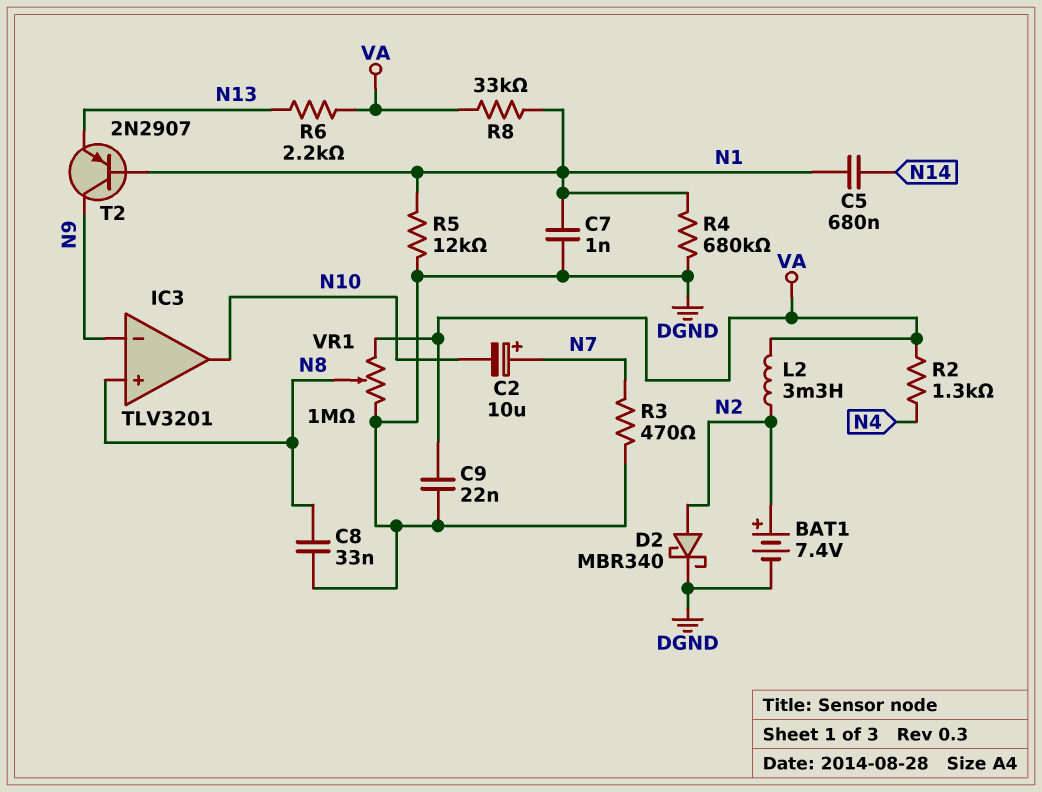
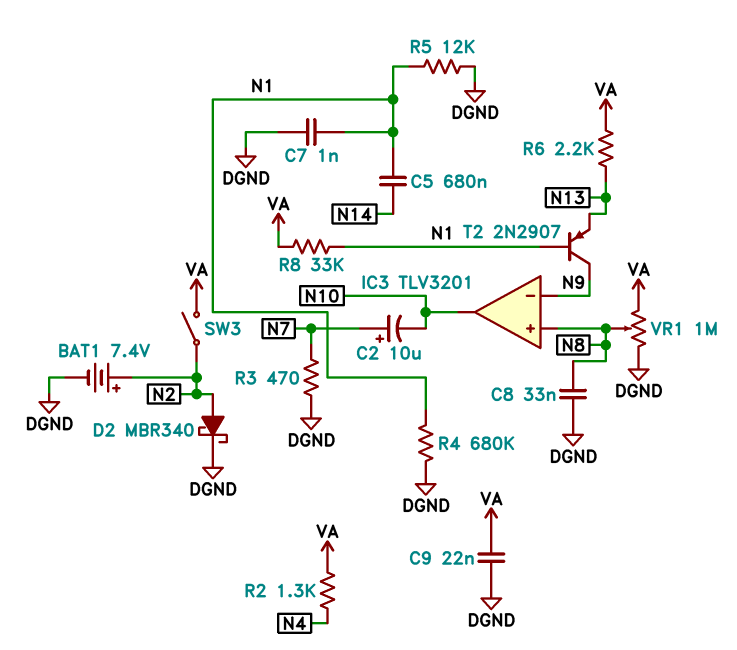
L2: 3.3mH (N2, VA) -> none
SW3: none -> switch (N2, VA)

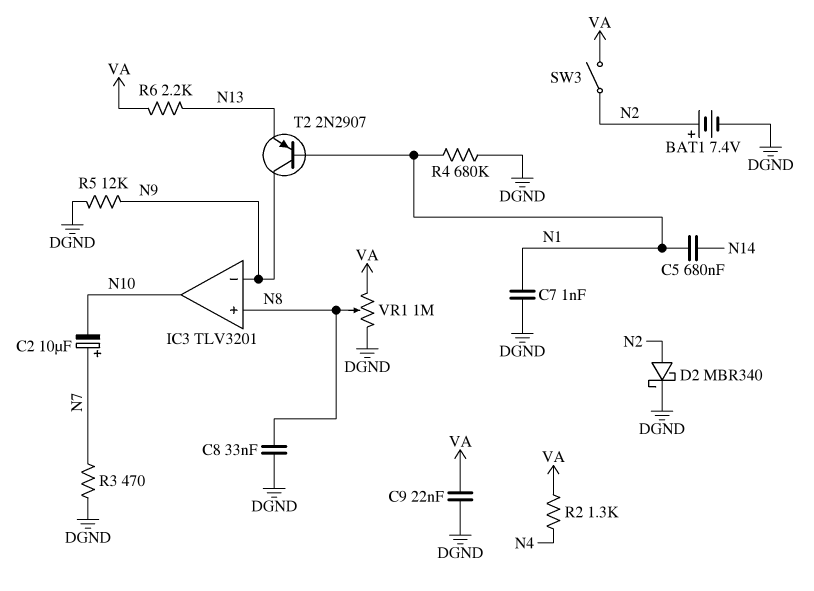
R5: 12k (DGND, N1) -> 12k (DGND, N9)
R8: 33k (N1, VA) -> none

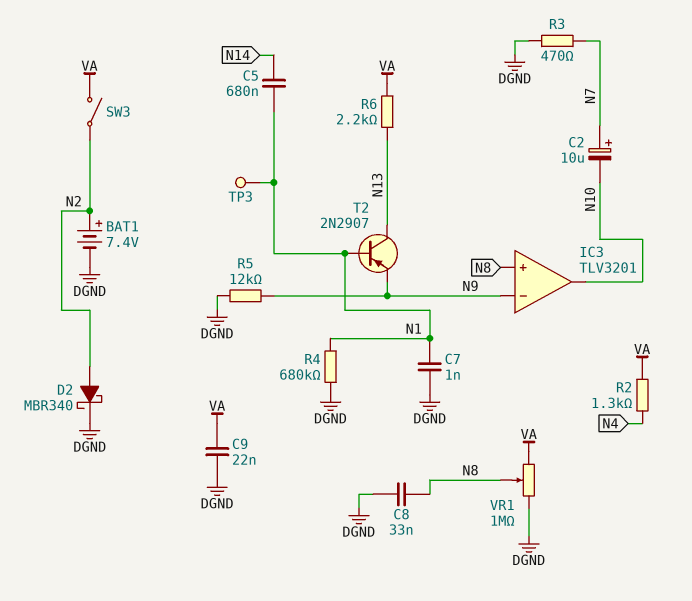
T2: PNP 2N2907 (B N1, C N9, E N13) -> PNP 2N2907 (B N1, C N13, E N9)
TP3: none -> test point (N1)

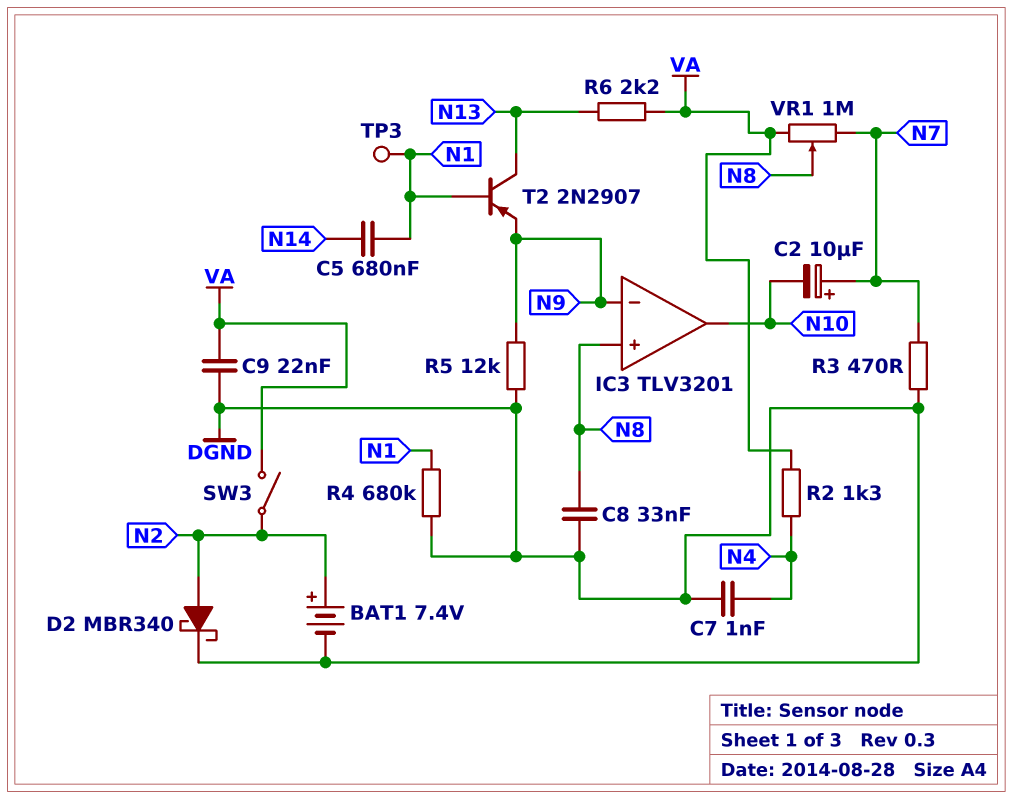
C7: 1nF (DGND, N1) -> 1nF (DGND, N4)
VR1: 1M (DGND, VA, wiper N8) -> 1M (N7, VA, wiper N8)

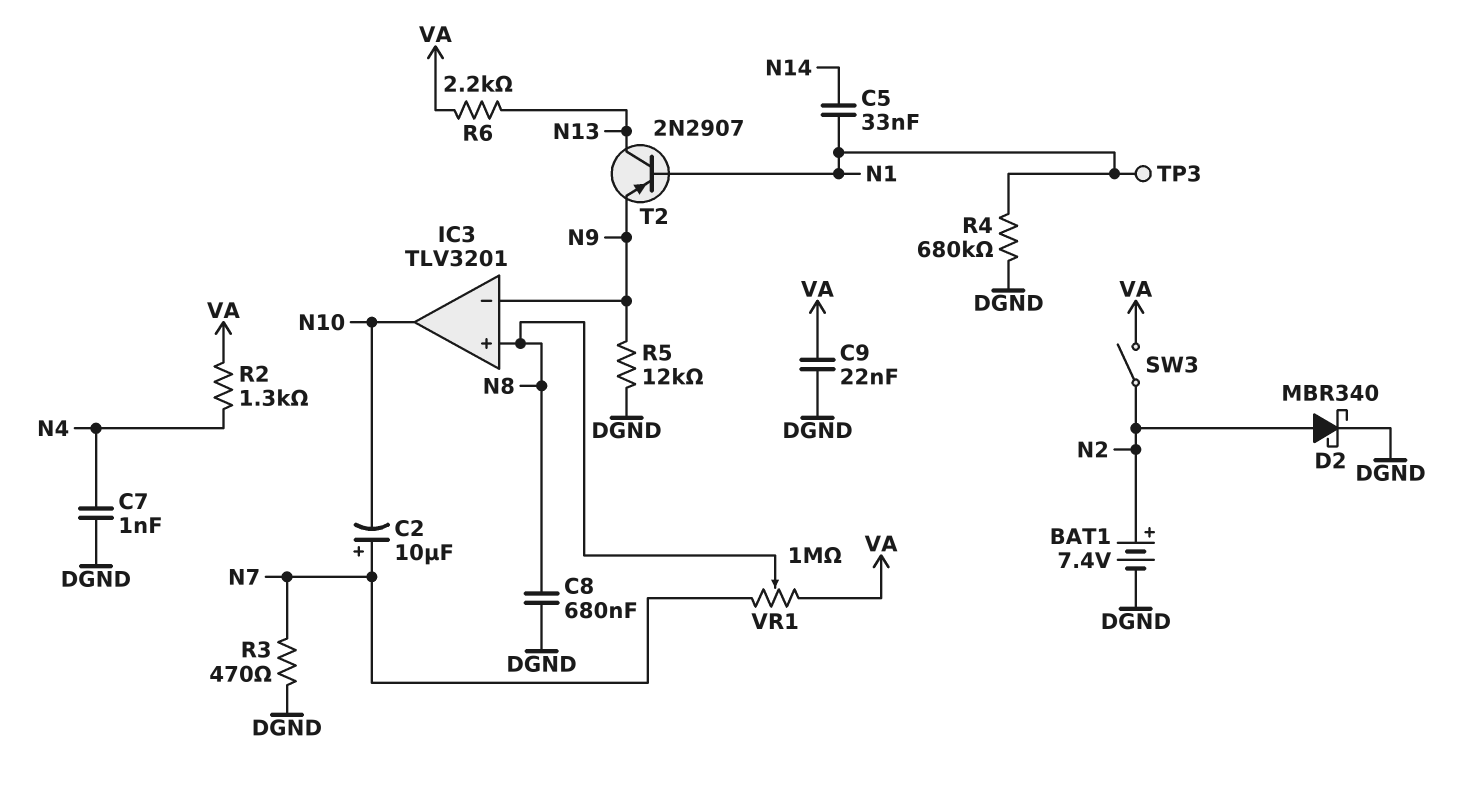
C5: 680nF (N1, N14) -> 33nF (N1, N14)
C8: 33nF (DGND, N8) -> 680nF (DGND, N8)

